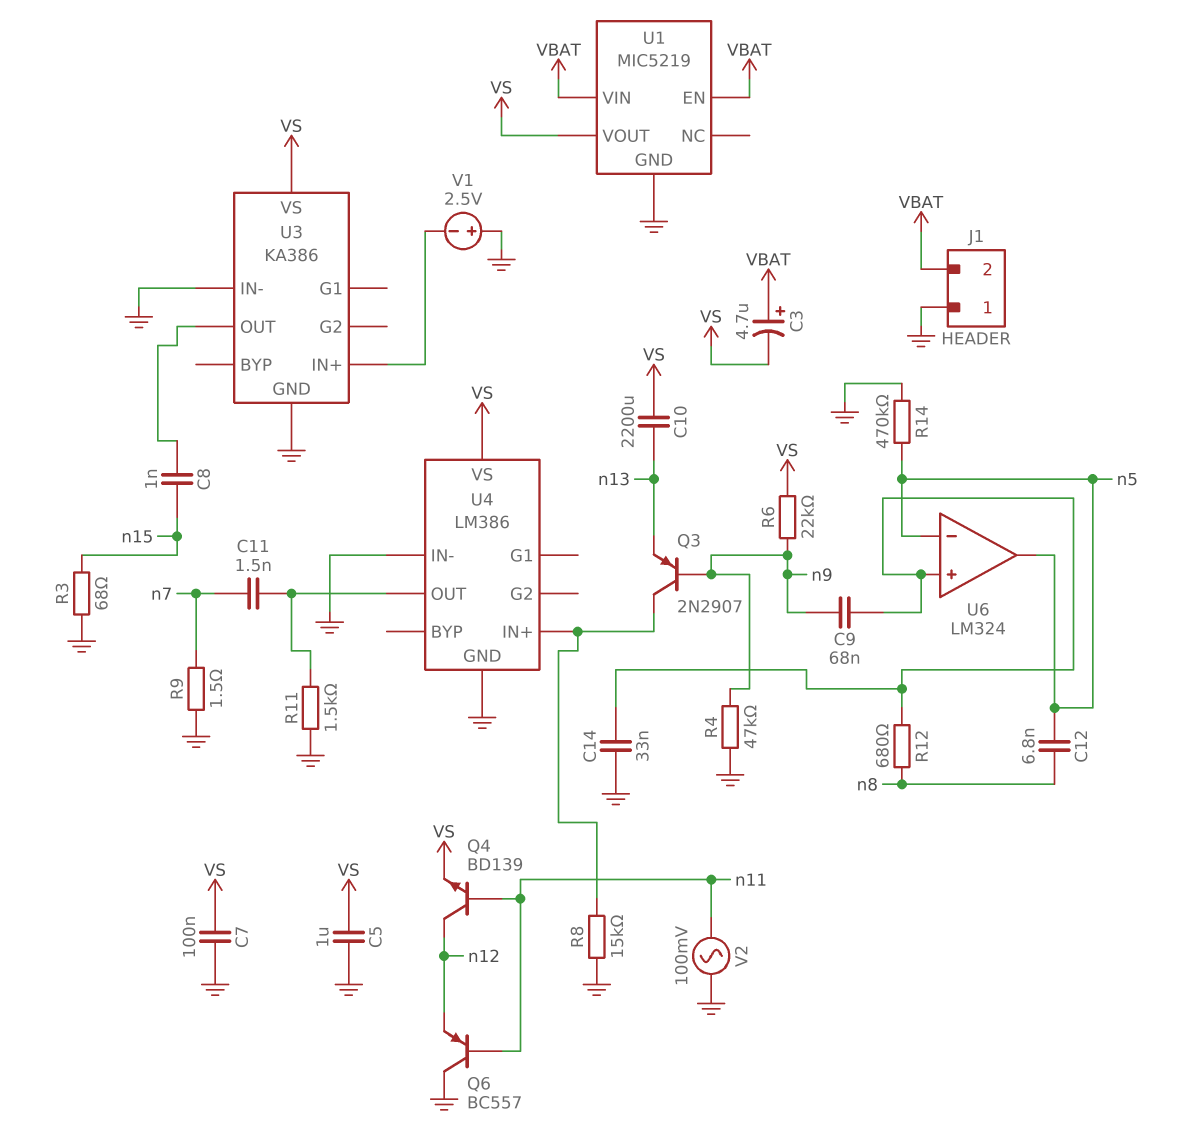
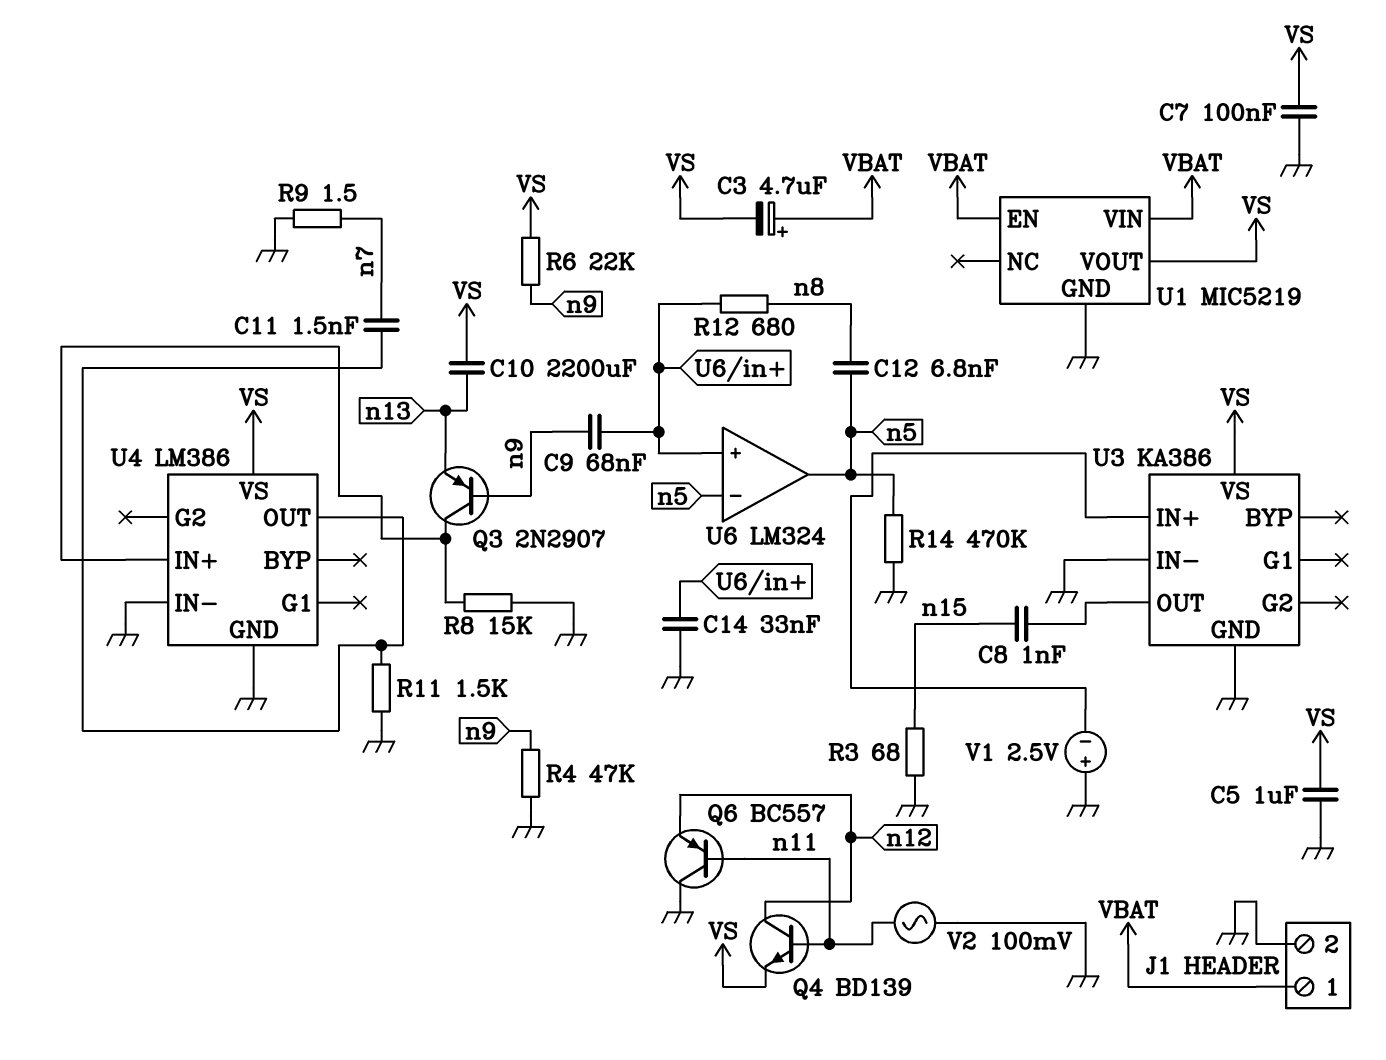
J1 pin 1: GND -> VBAT
J1 pin 2: VBAT -> GND

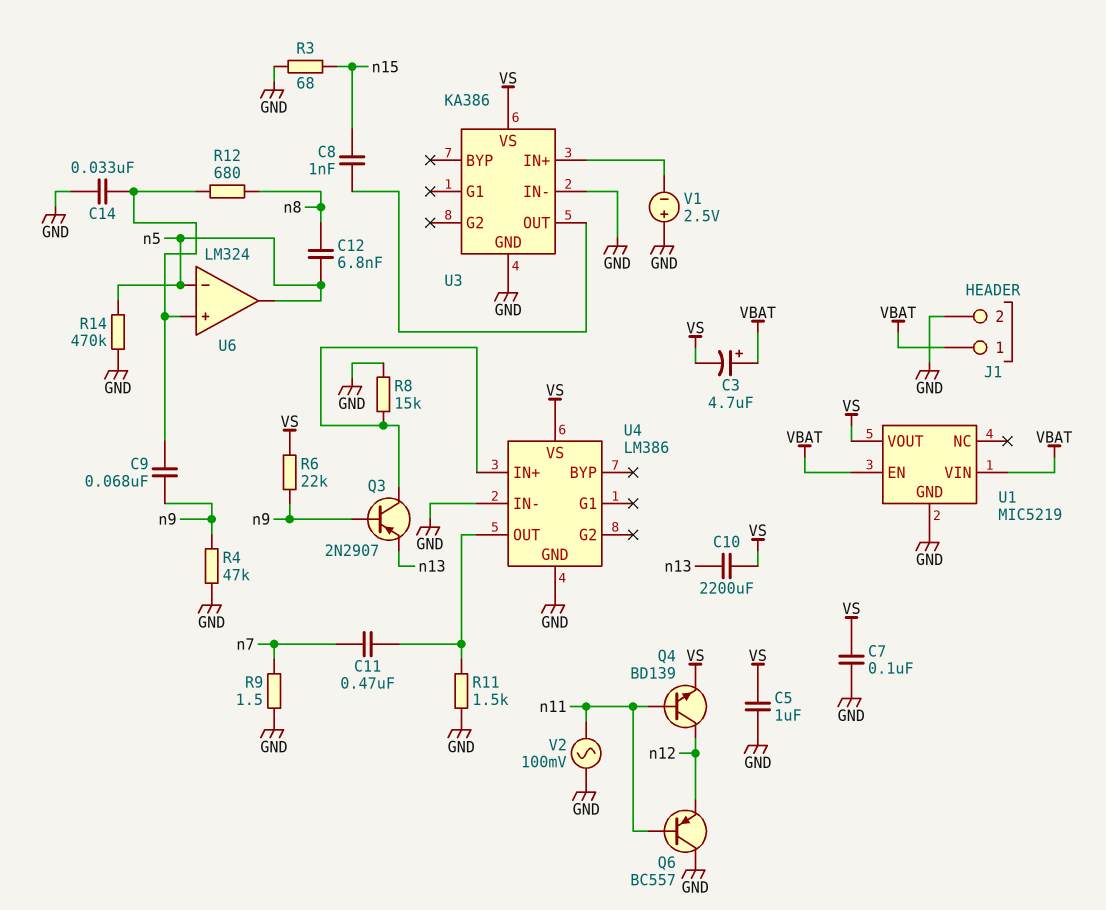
C11: 1.5nF (U4/OUT, n7) -> 470nF (U4/OUT, n7)

